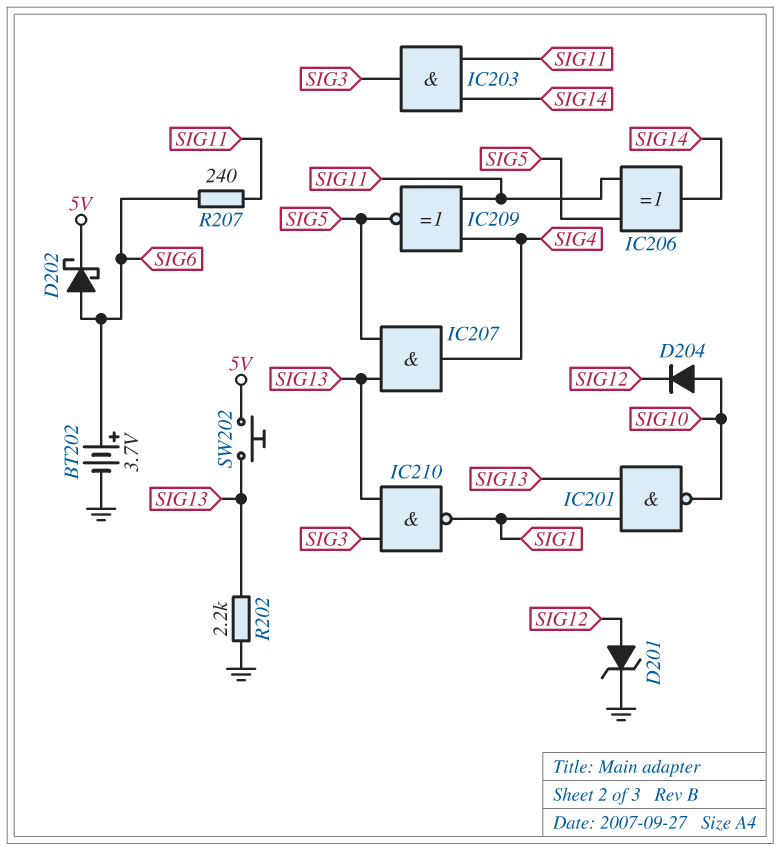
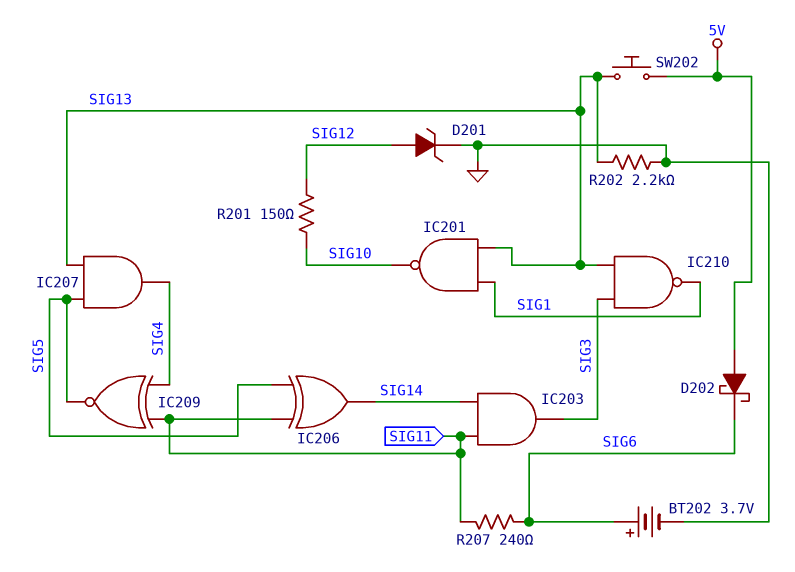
D202: schottky (A SIG6, K 5V) -> schottky (A 5V, K SIG6)
D204: diode (A SIG10, K SIG12) -> none
R201: none -> 150 (SIG10, SIG12)

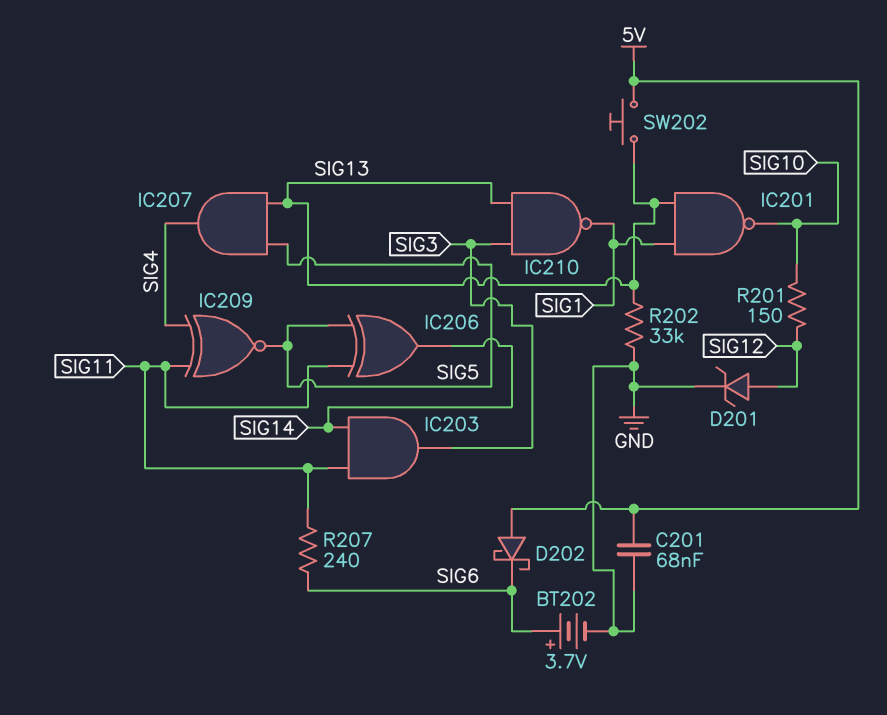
C201: none -> 68nF (5V, GND)
R202: 2.2k (GND, SIG13) -> 33k (GND, SIG13)

